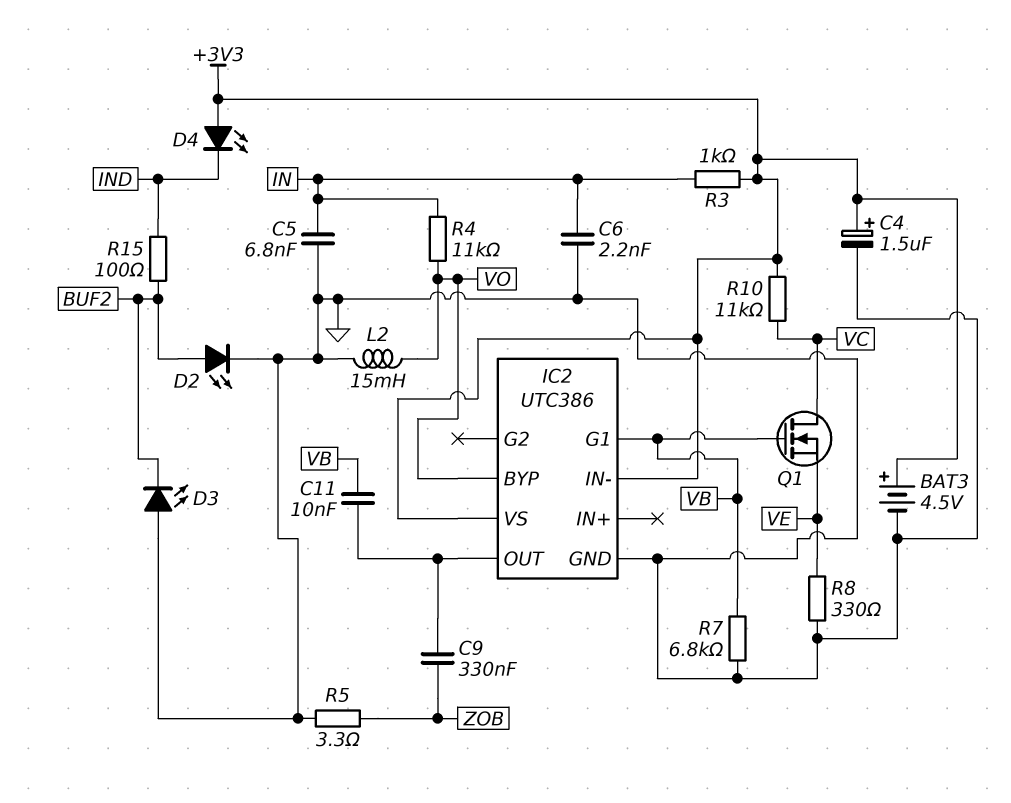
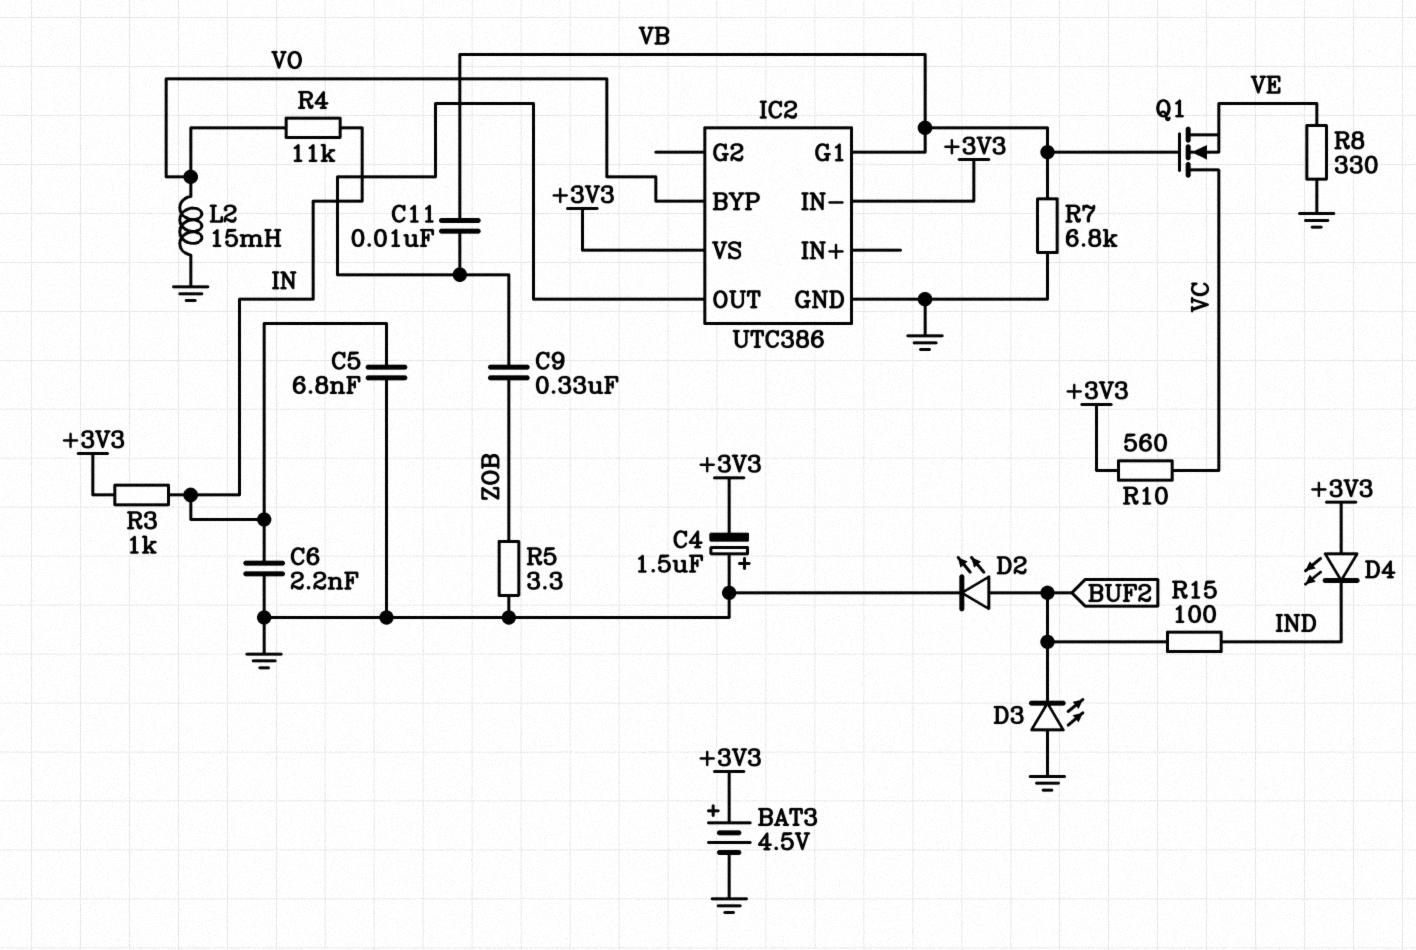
C4: 1.5uF (plus +3V3, minus GND) -> 1.5uF (plus GND, minus +3V3)
R10: 11k (+3V3, VC) -> 560 (+3V3, VC)

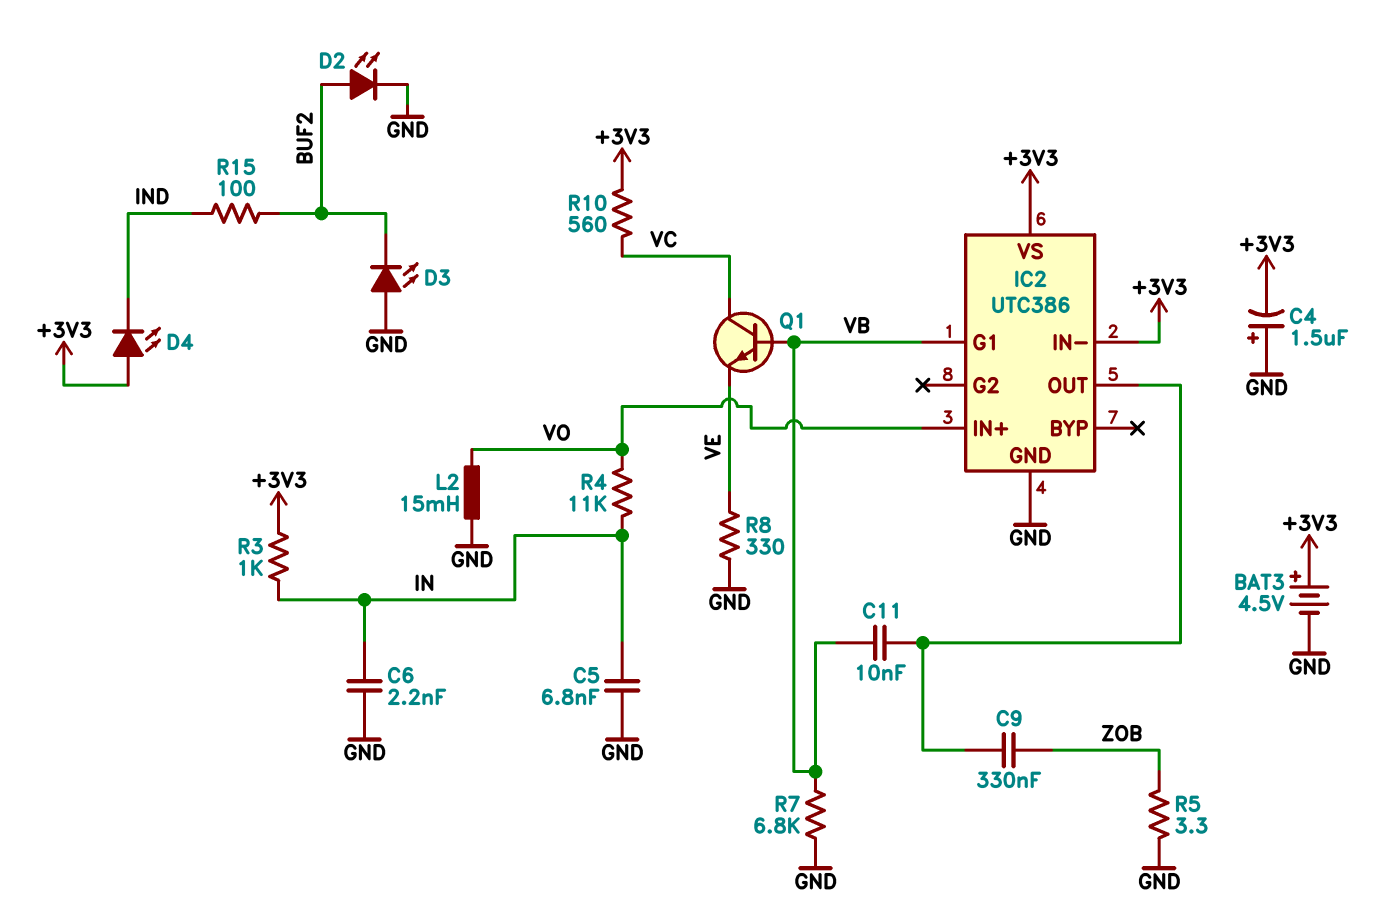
IC2 pin BYP: VO -> none
IC2 pin IN+: none -> VO
Q1: NMOS (G VB, D VC, S VE) -> NPN (B VB, C VC, E VE)

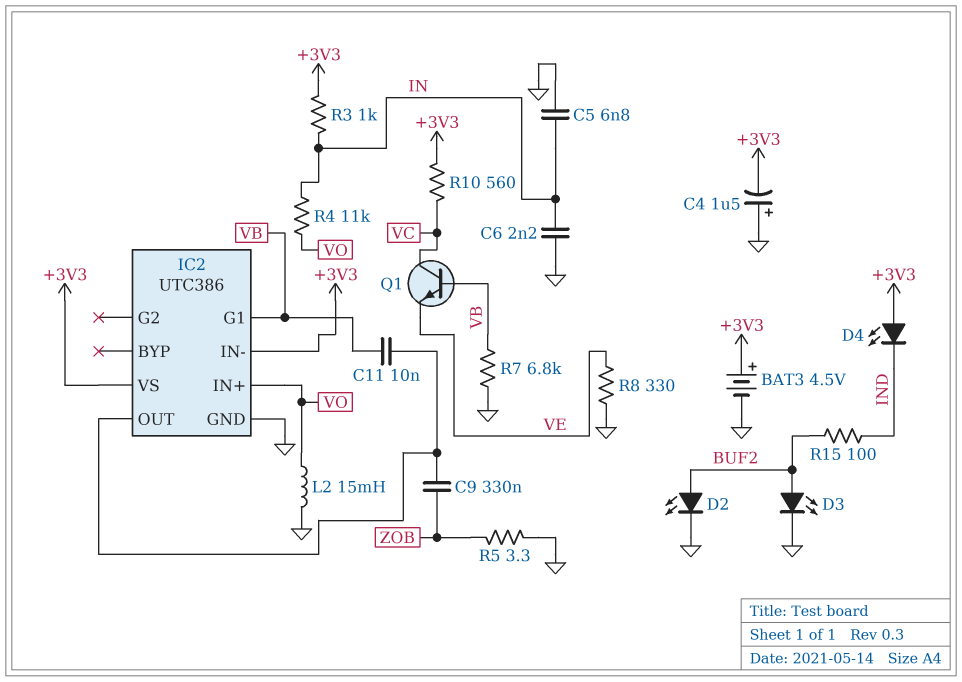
D3: LED (A GND, K BUF2) -> LED (A BUF2, K GND)

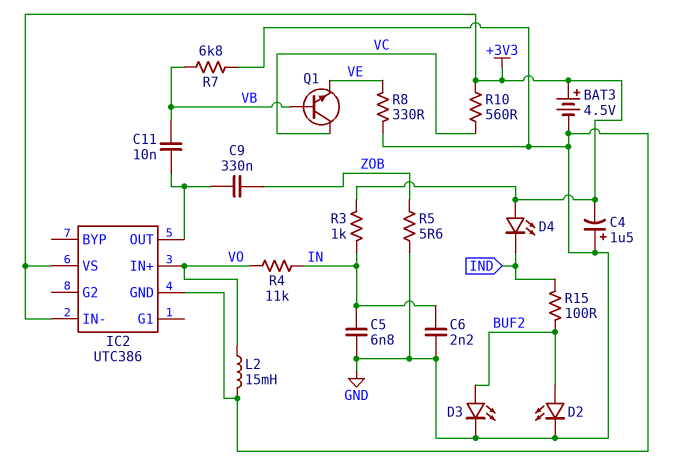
IC2 pin G1: VB -> none
R5: 3.3 (GND, ZOB) -> 5.6 (GND, ZOB)

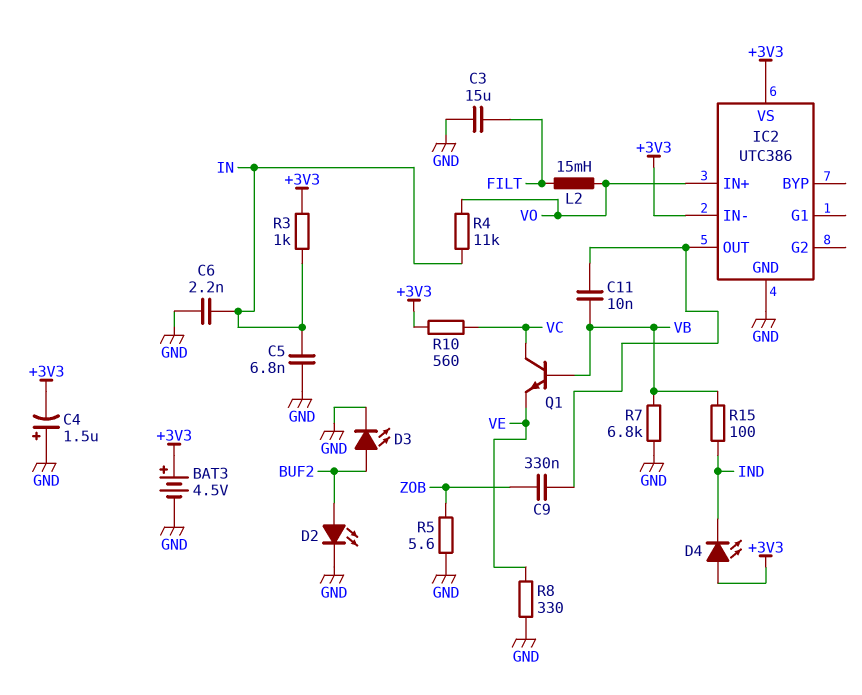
C3: none -> 15uF (FILT, GND)
L2: 15mH (GND, VO) -> 15mH (FILT, VO)
R15: 100 (BUF2, IND) -> 100 (IND, VB)

